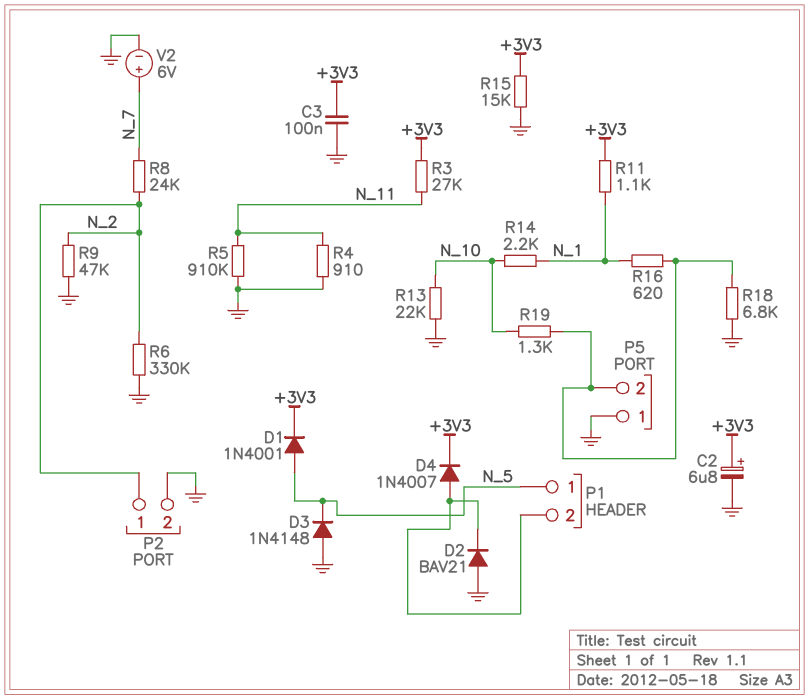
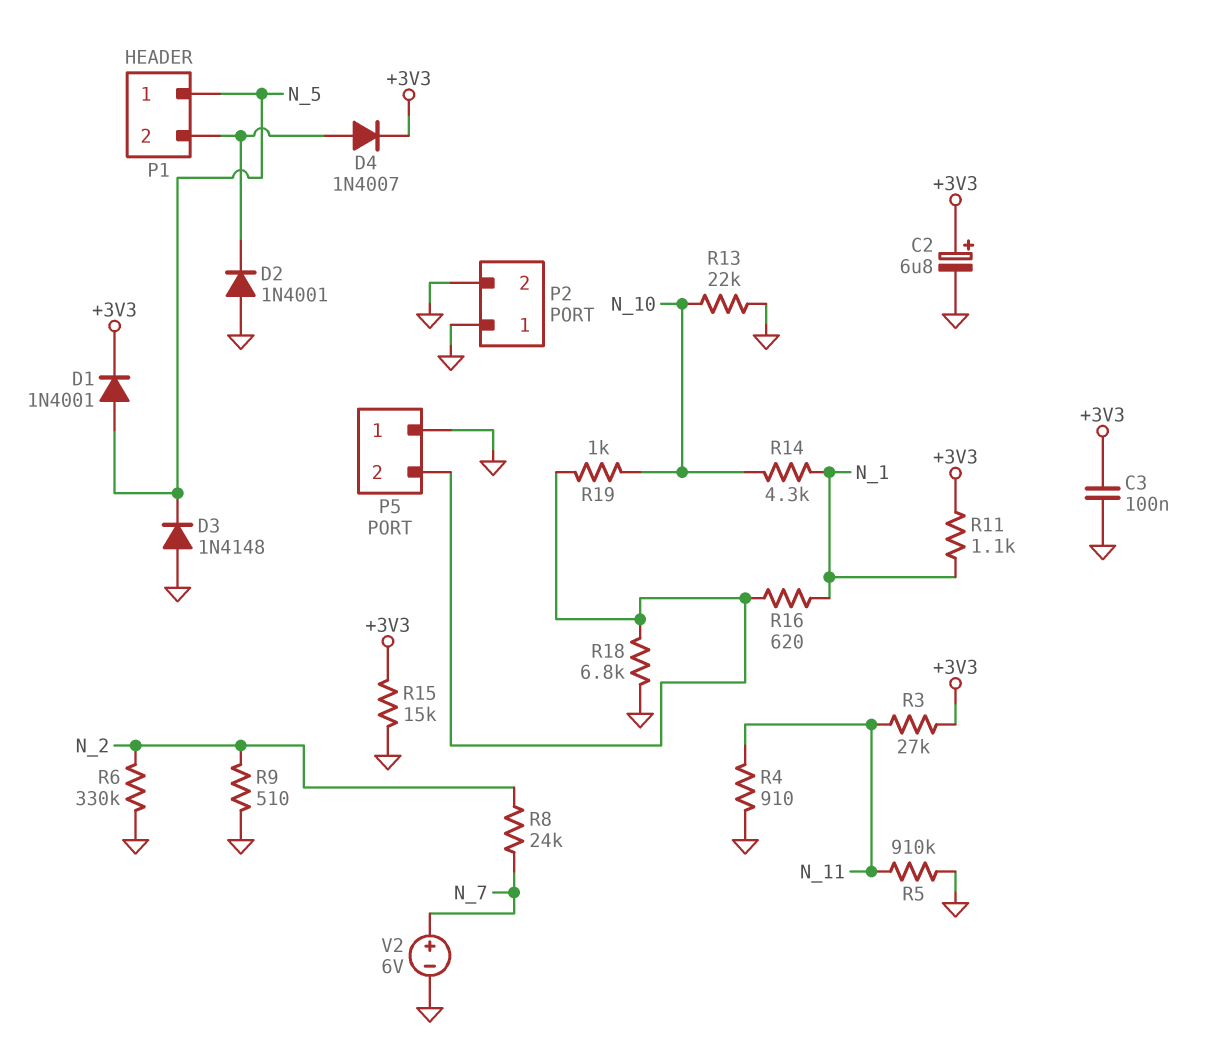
D2: diode BAV21 (A GND, K P1/2) -> diode 1N4001 (A GND, K P1/2)
P2 pin 1: N_2 -> GND
R9: 47k (GND, N_2) -> 510 (GND, N_2)
R14: 2.2k (N_1, N_10) -> 4.3k (N_1, N_10)
R19: 1.3k (N_10, P5/2) -> 1k (N_10, P5/2)

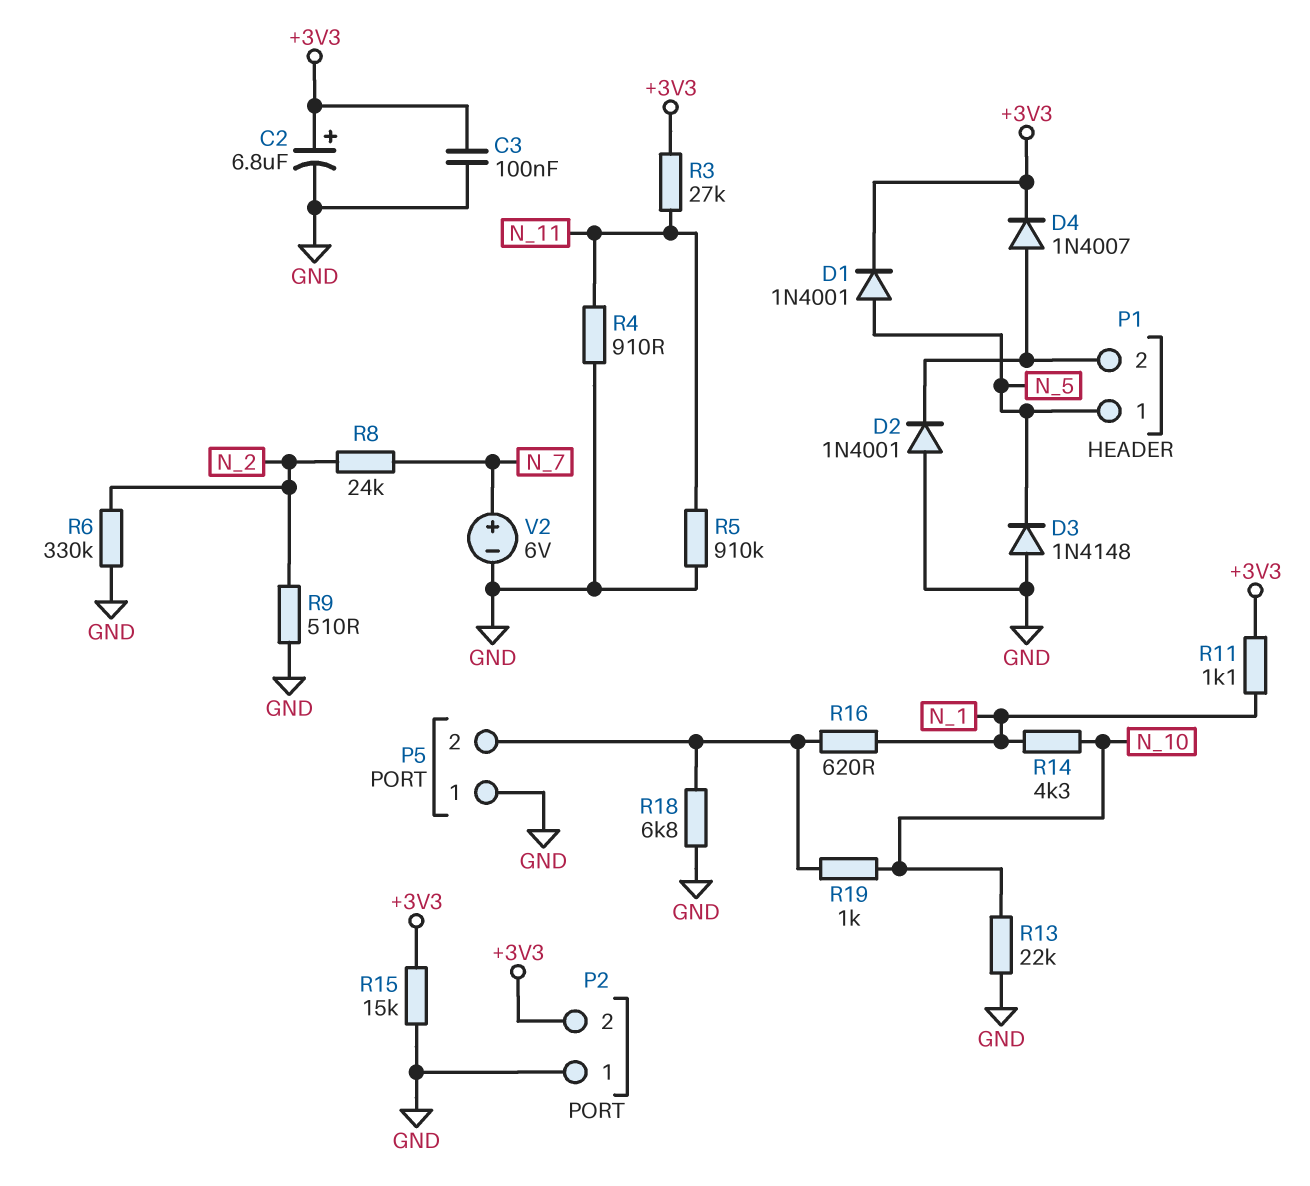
P2 pin 2: GND -> +3V3

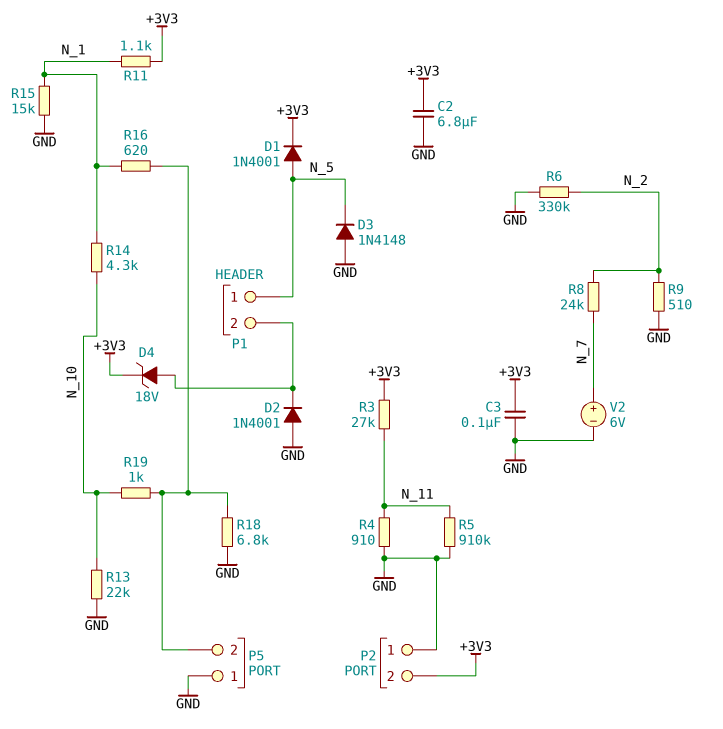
C2: 6.8uF (plus +3V3, minus GND) -> 6.8uF (+3V3, GND)
D4: diode 1N4007 (A P1/2, K +3V3) -> zener 18V (A P1/2, K +3V3)
R15: 15k (+3V3, GND) -> 15k (GND, N_1)

